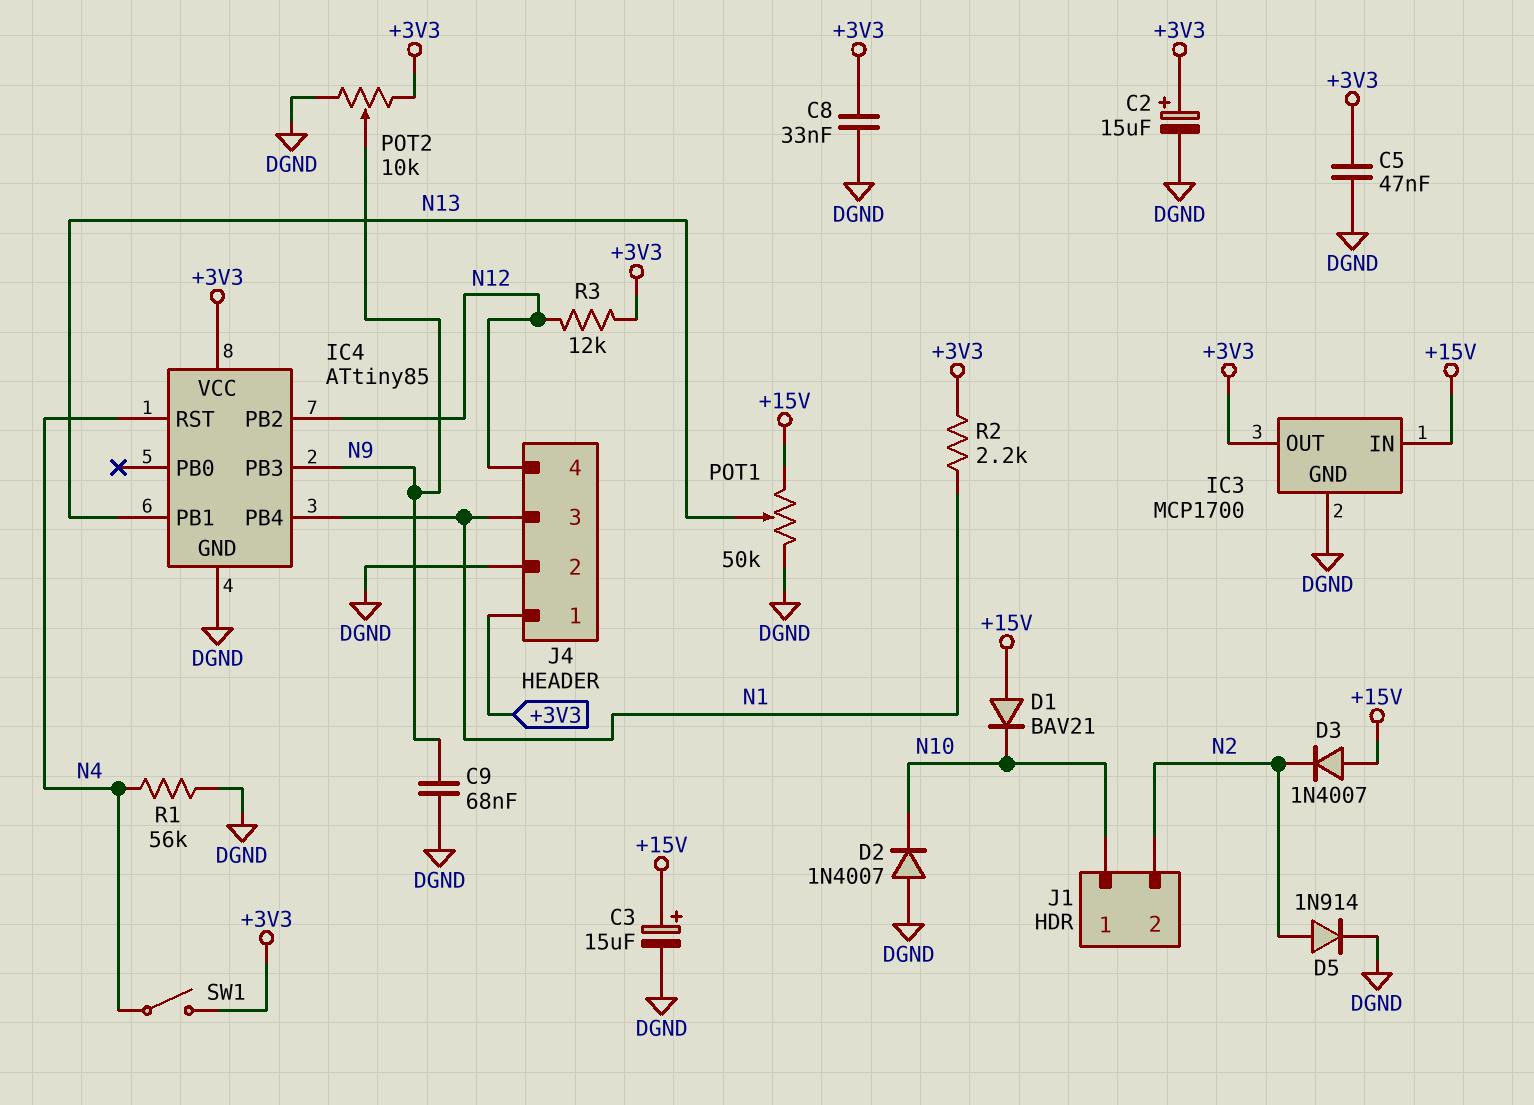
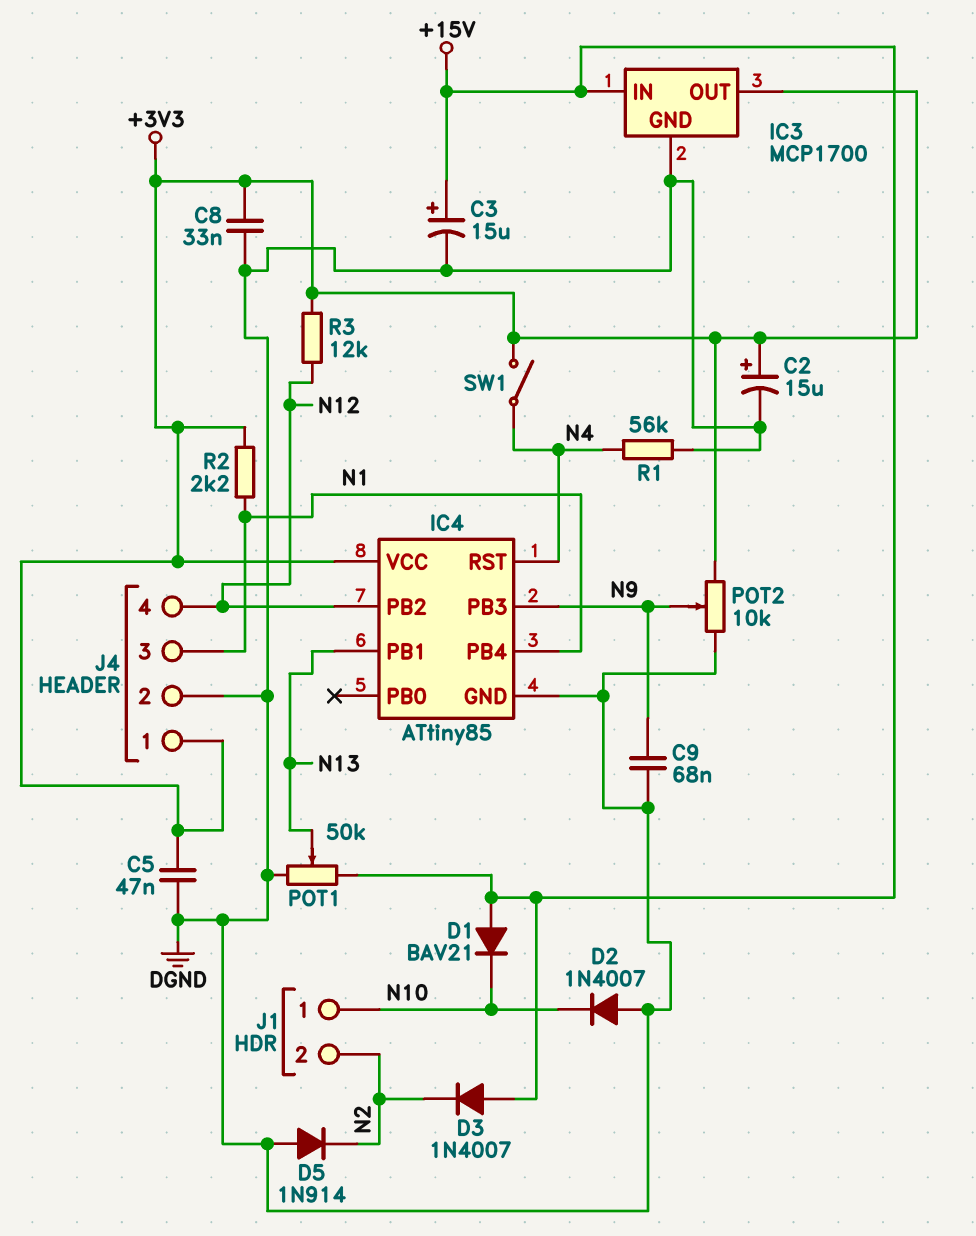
D5: diode 1N914 (A N2, K DGND) -> diode 1N914 (A DGND, K N2)

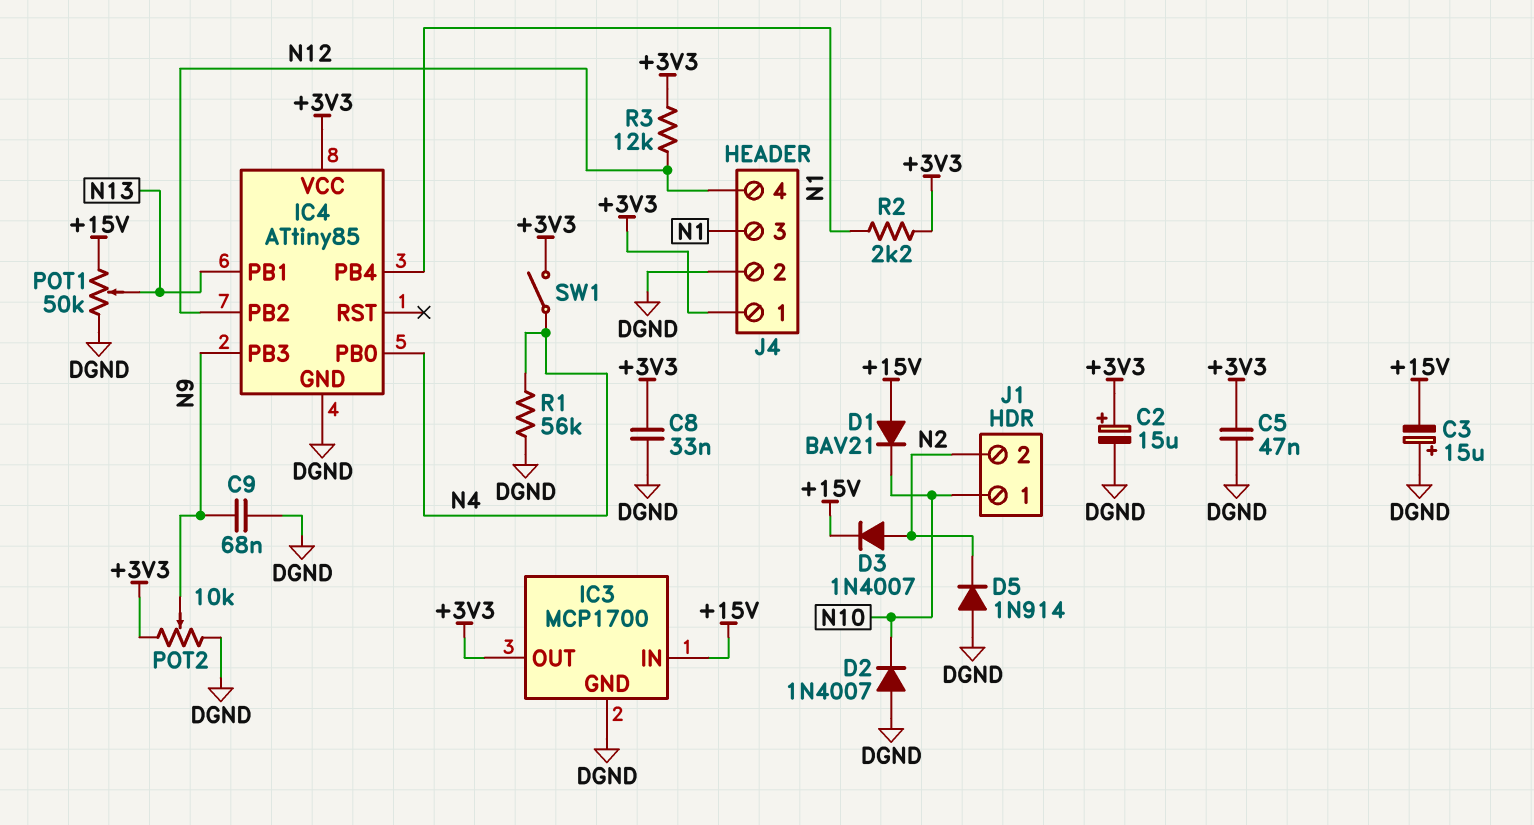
C3: 15uF (plus +15V, minus DGND) -> 15uF (plus DGND, minus +15V)
D3: diode 1N4007 (A +15V, K N2) -> diode 1N4007 (A N2, K +15V)
IC4 pin PB0: none -> N4
IC4 pin RST: N4 -> none

